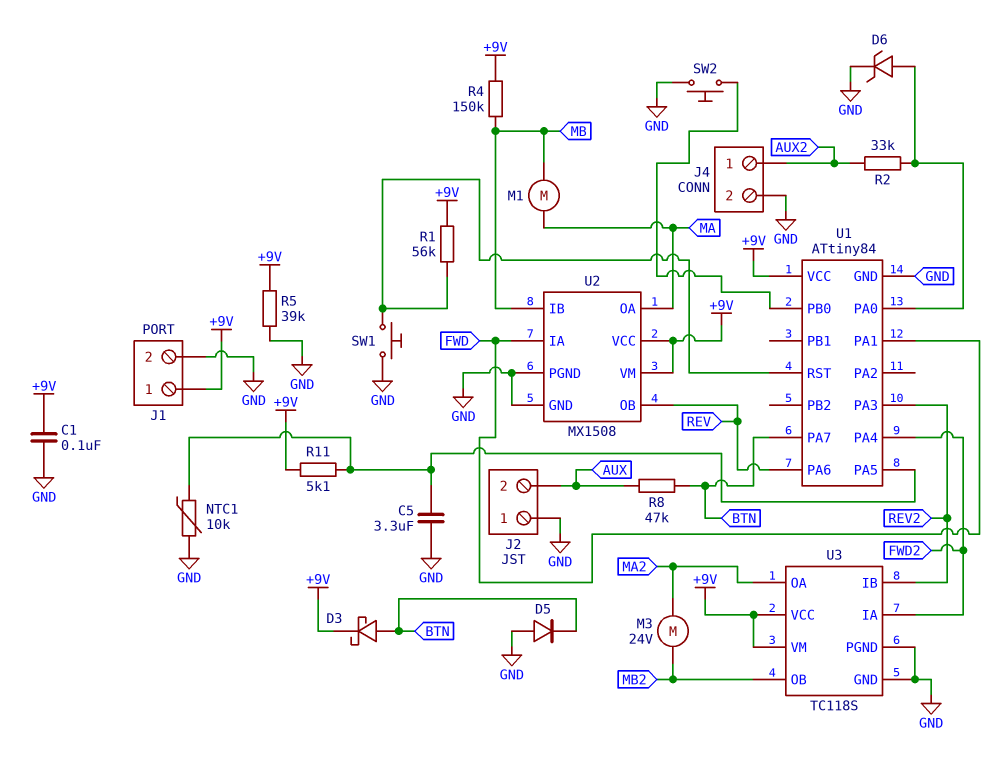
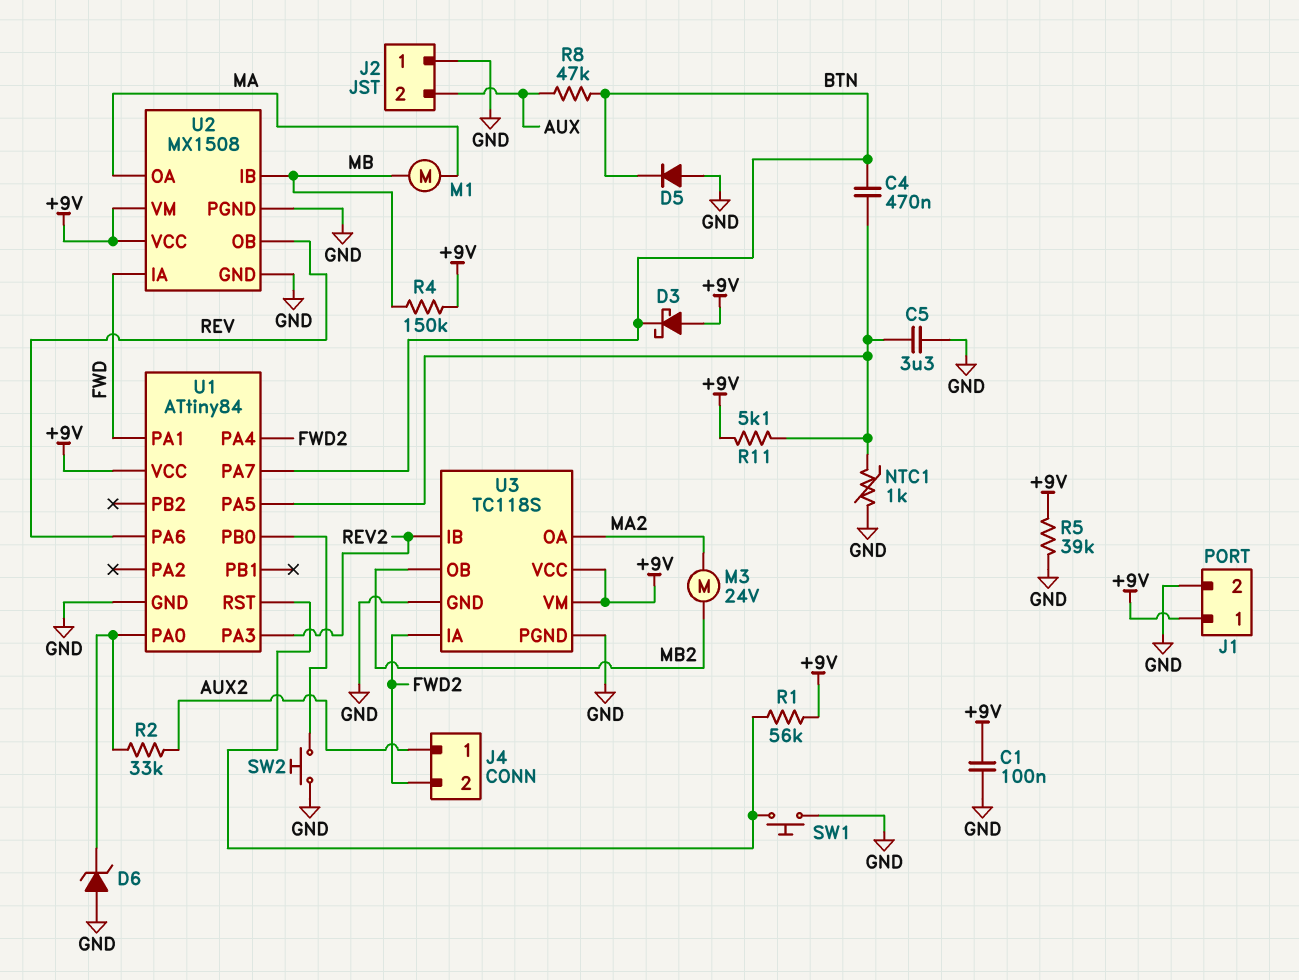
C4: none -> 470nF (BTN, U1/PA5)
D3: schottky (A BTN, K +9V) -> schottky (A +9V, K BTN)
D6: zener (A U1/PA0, K GND) -> zener (A GND, K U1/PA0)
J4 pin 2: GND -> FWD2
NTC1: 10k (GND, U1/PA5) -> 1k (GND, U1/PA5)

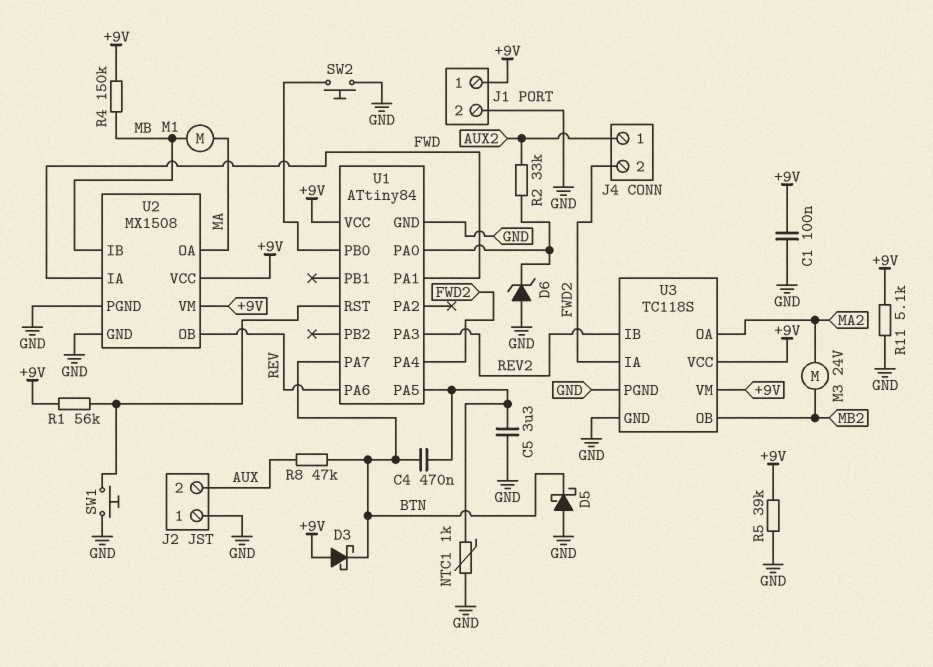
D5: diode (A GND, K BTN) -> schottky (A GND, K BTN)
R11: 5.1k (+9V, U1/PA5) -> 5.1k (+9V, GND)

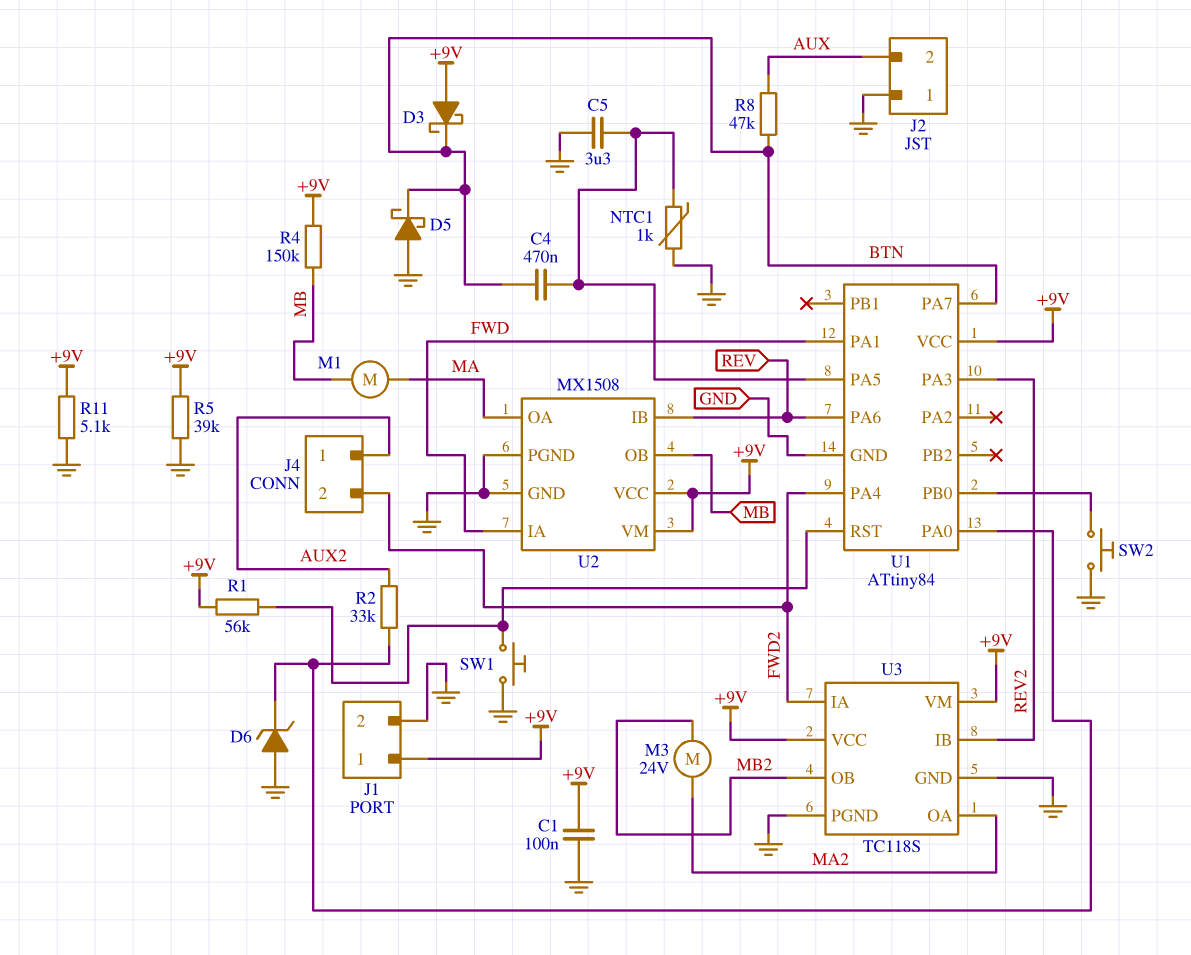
U2 pin IB: MB -> REV
U2 pin OB: REV -> MB

